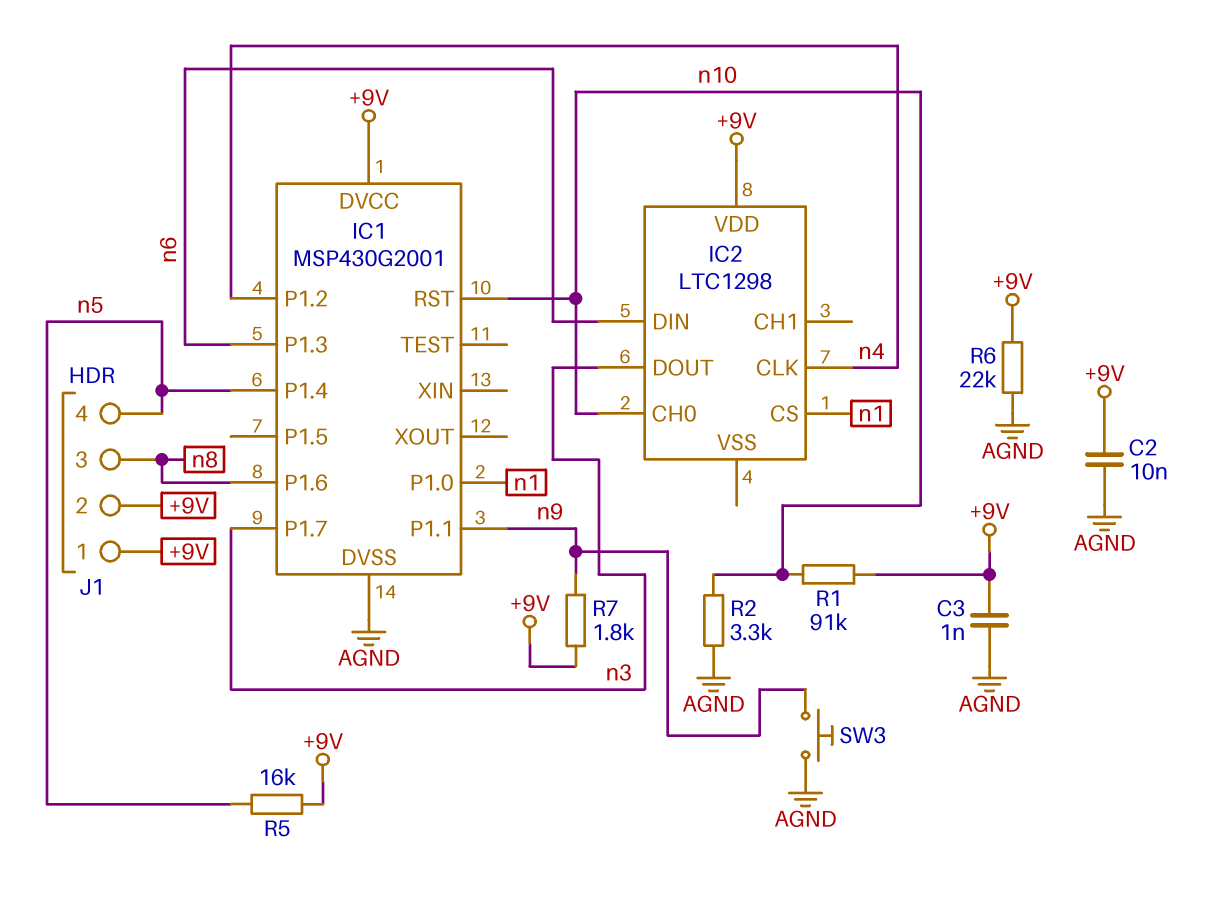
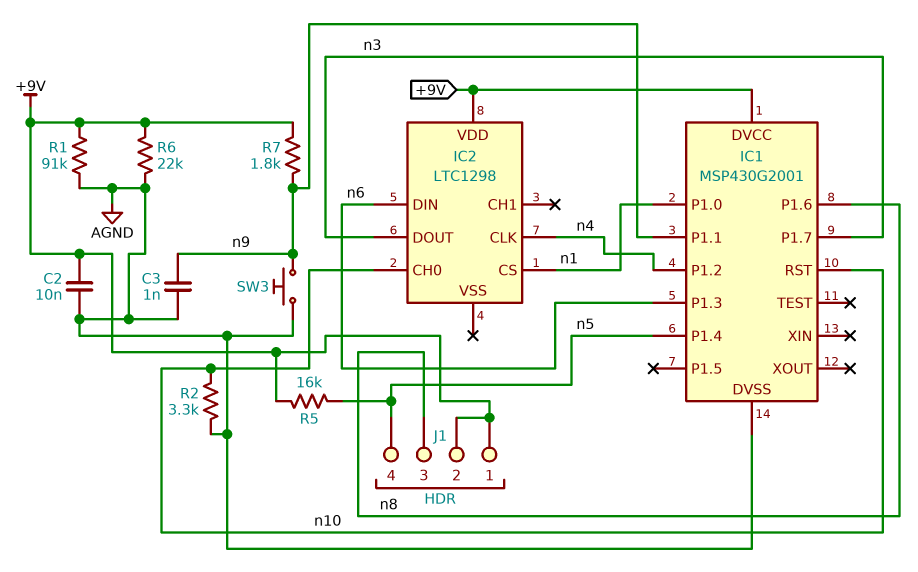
C3: 1nF (+9V, AGND) -> 1nF (AGND, n9)
R1: 91k (+9V, n10) -> 91k (+9V, AGND)

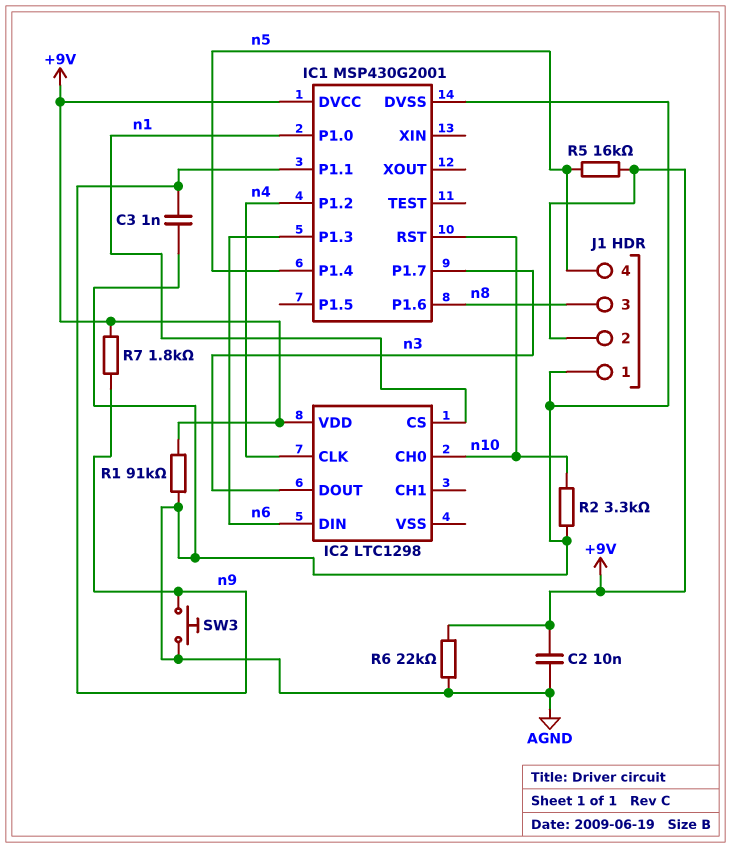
J1 pin 1: +9V -> AGND

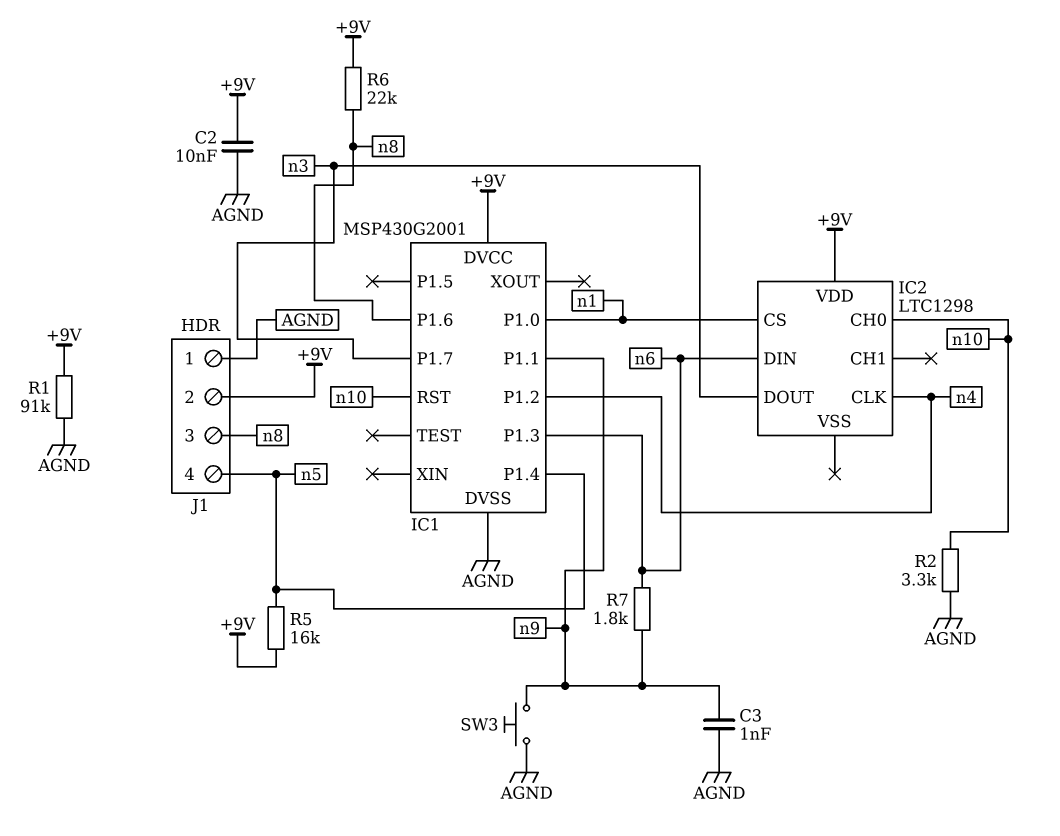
R6: 22k (+9V, AGND) -> 22k (+9V, n8)
R7: 1.8k (+9V, n9) -> 1.8k (n6, n9)

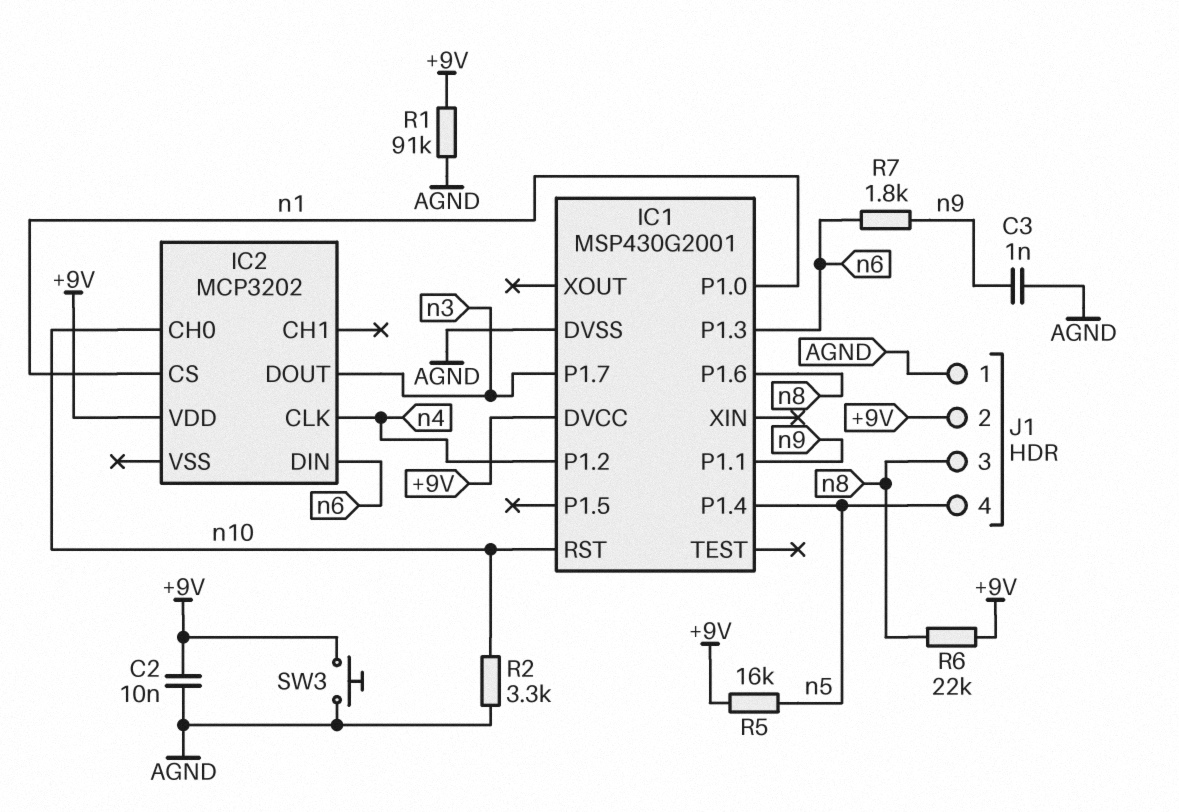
IC2: LTC1298 -> MCP3202
SW3: button (AGND, n9) -> button (+9V, AGND)

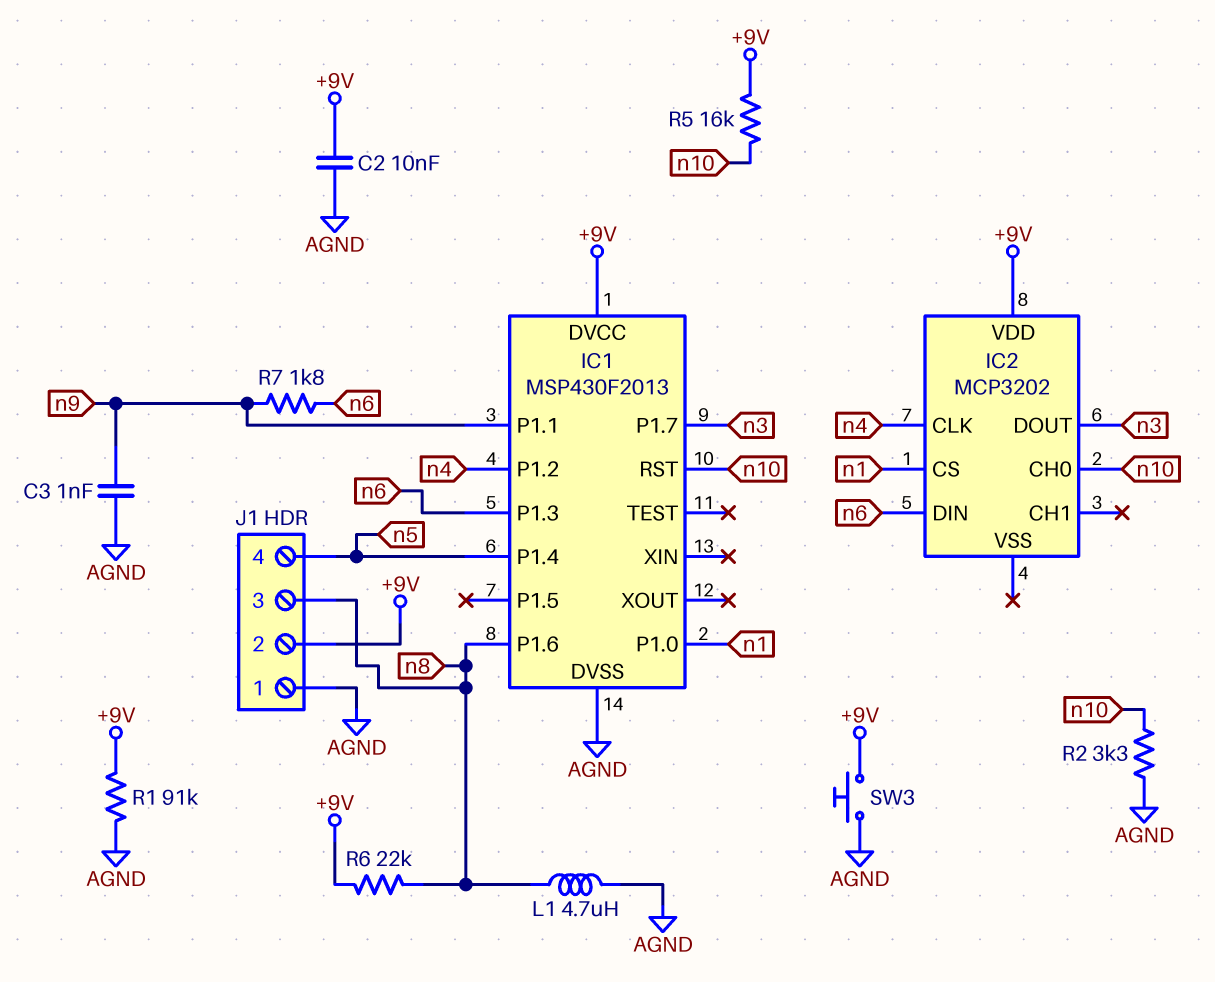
IC1: MSP430G2001 -> MSP430F2013
L1: none -> 4.7uH (AGND, n8)
R5: 16k (+9V, n5) -> 16k (+9V, n10)

